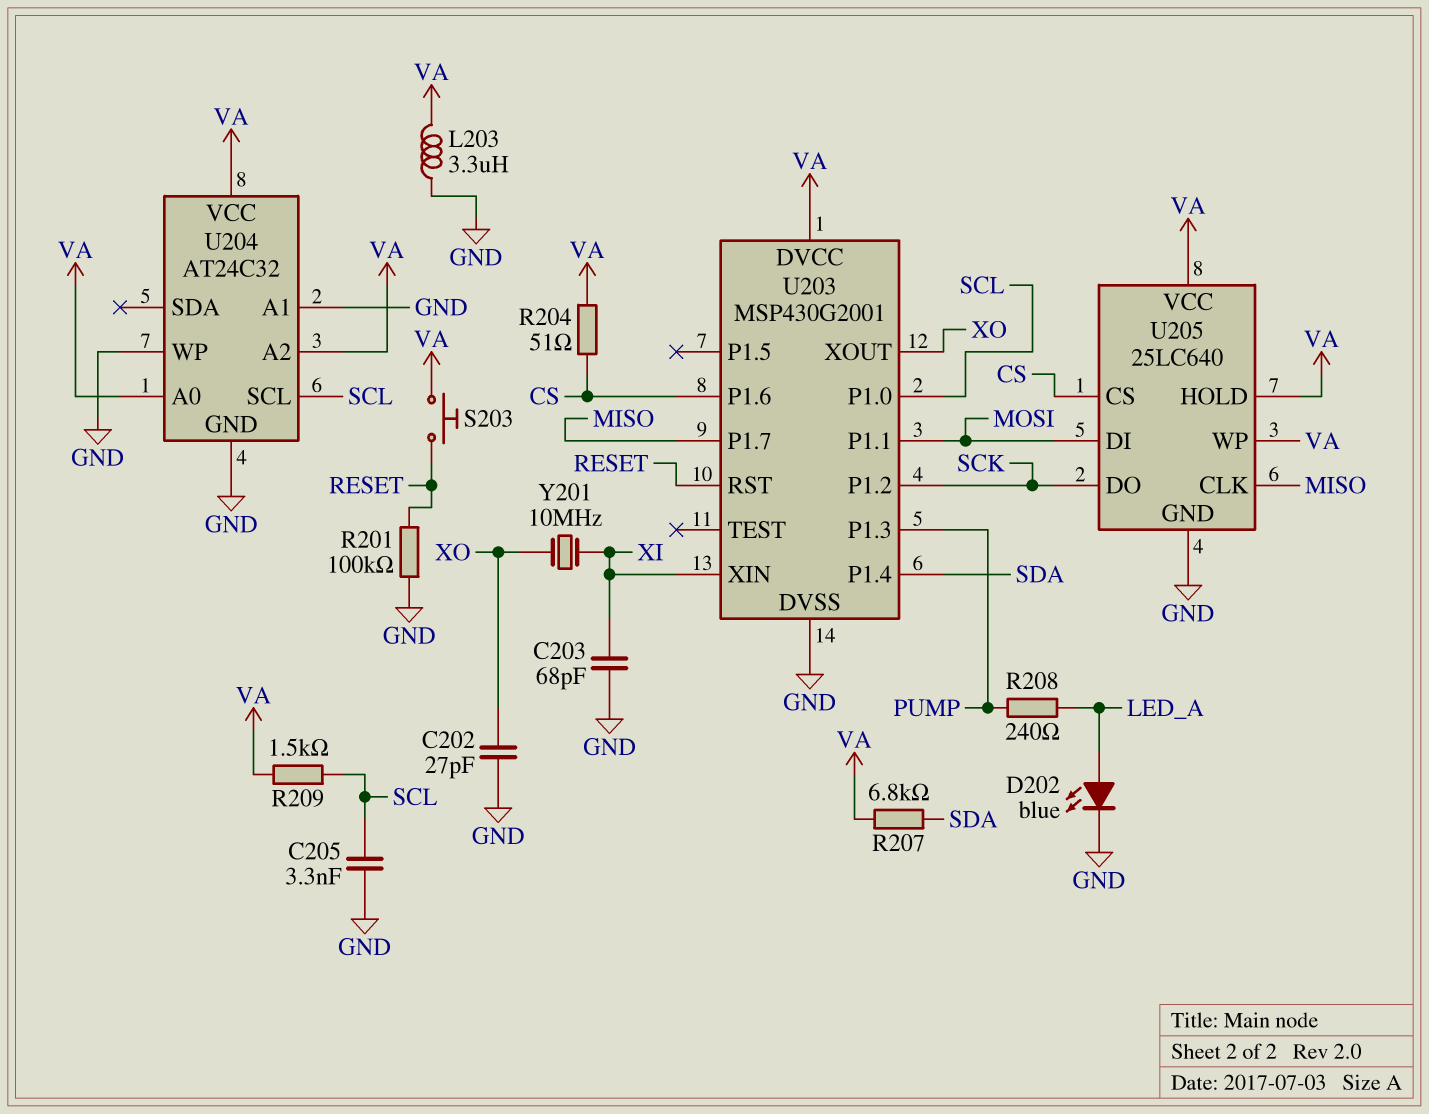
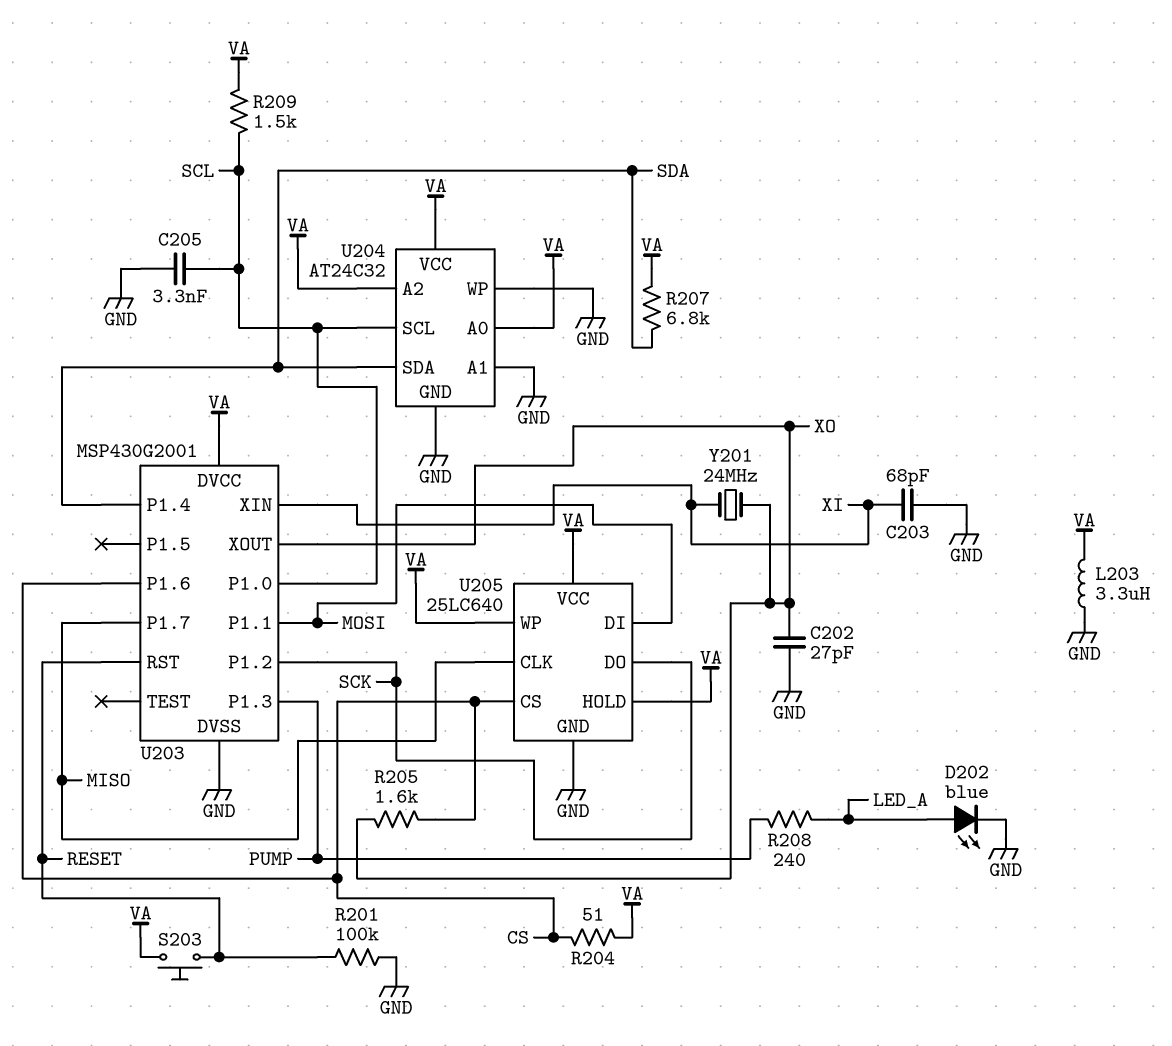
R205: none -> 1.6k (CS, XO)
U204 pin SDA: none -> SDA
Y201: 10MHz (XI, XO) -> 24MHz (XI, XO)

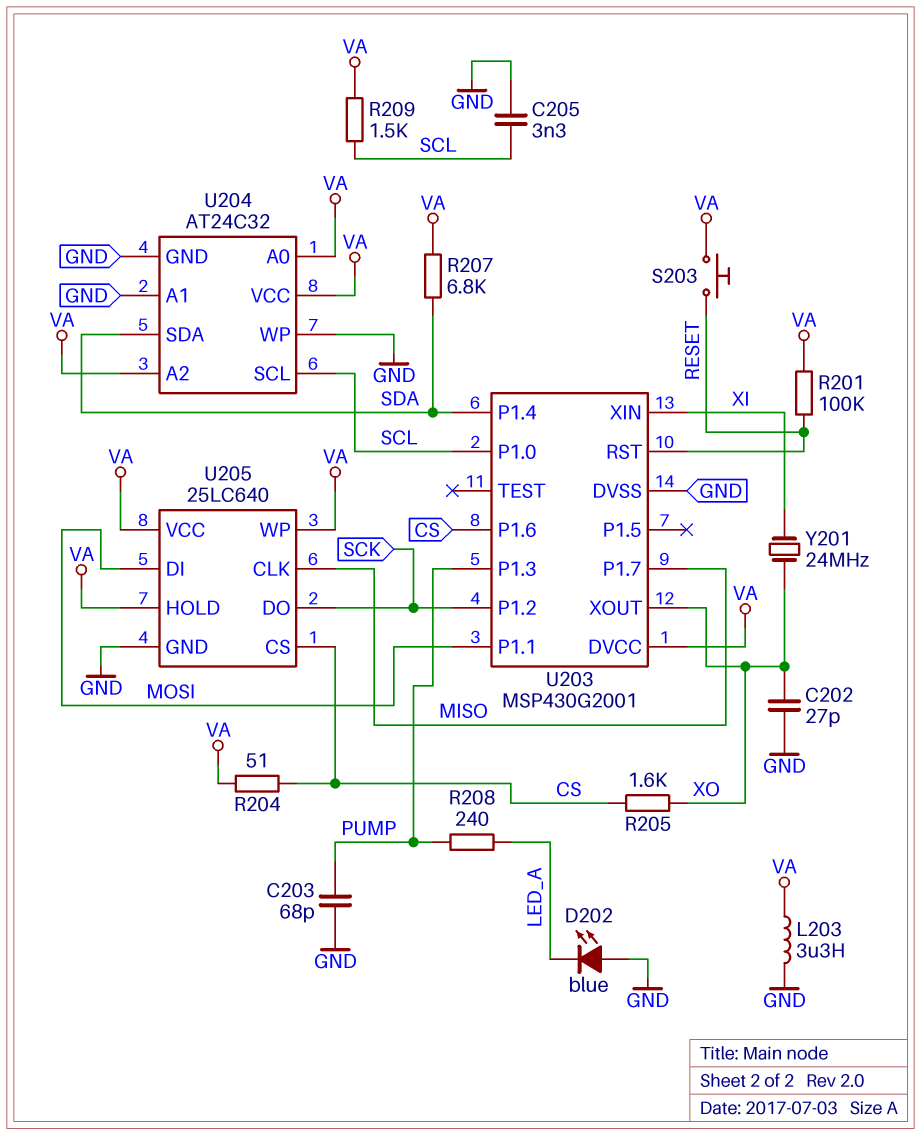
C203: 68pF (GND, XI) -> 68pF (GND, PUMP)
D202: LED blue (A LED_A, K GND) -> LED blue (A GND, K LED_A)
R201: 100k (GND, RESET) -> 100k (RESET, VA)

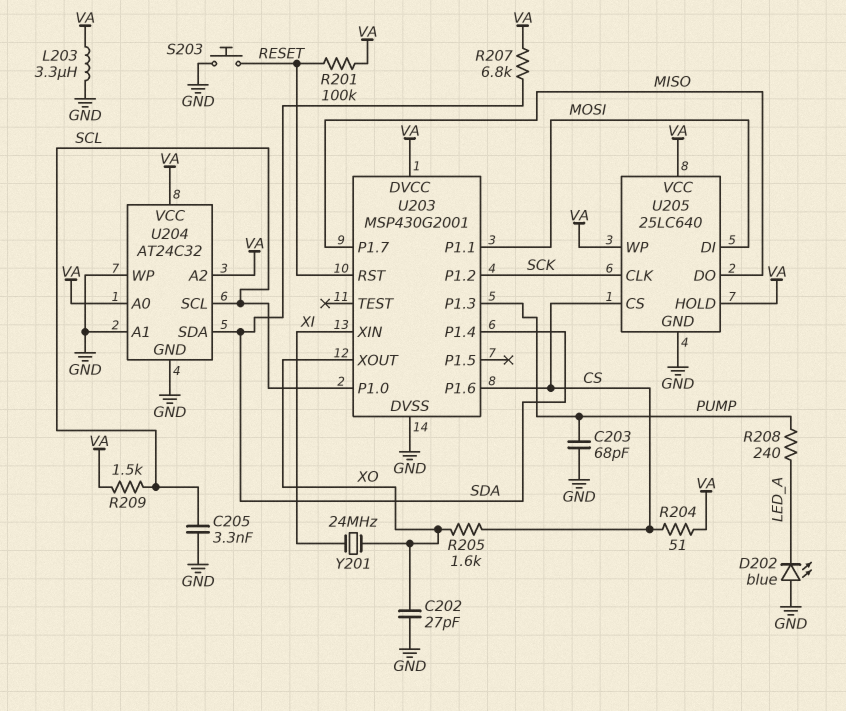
S203: button (RESET, VA) -> button (GND, RESET)
U205 pin CLK: MISO -> SCK
U205 pin DO: SCK -> MISO

